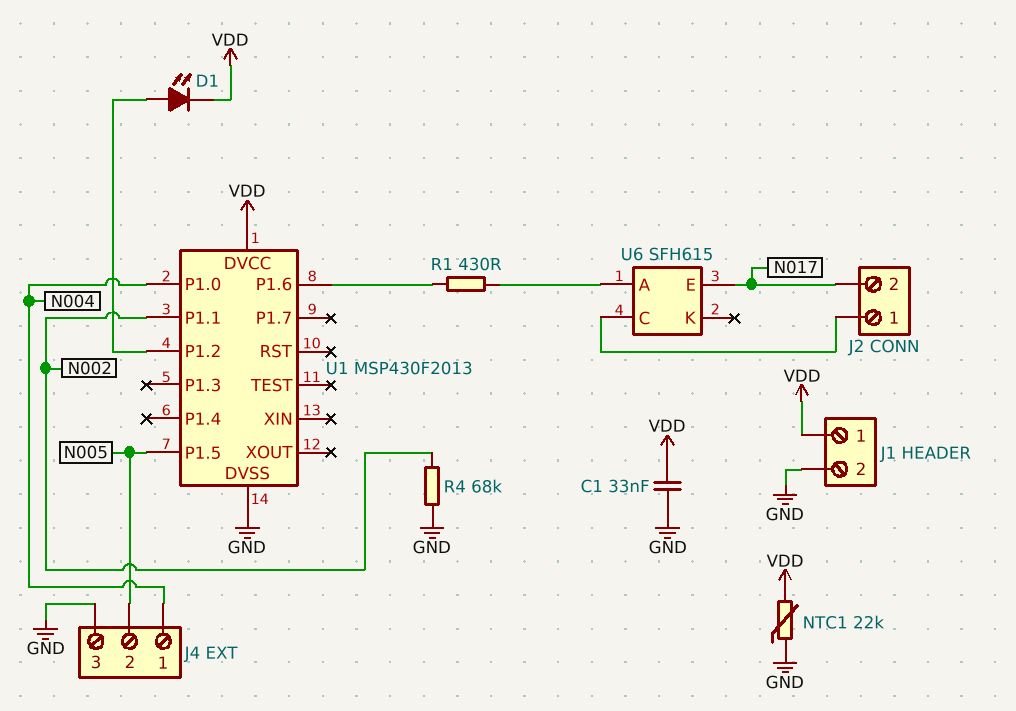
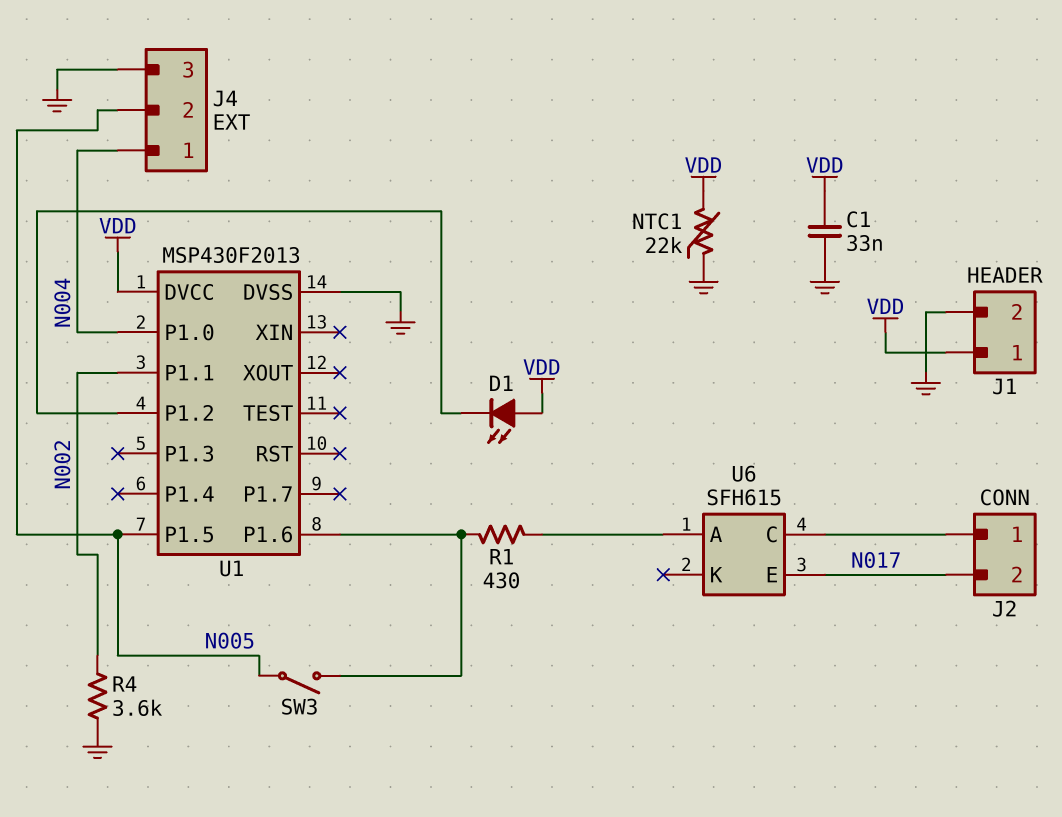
D1: LED (A U1/P1.2, K VDD) -> LED (A VDD, K U1/P1.2)
R4: 68k (GND, N002) -> 3.6k (GND, N002)
SW3: none -> switch (N005, U1/P1.6)

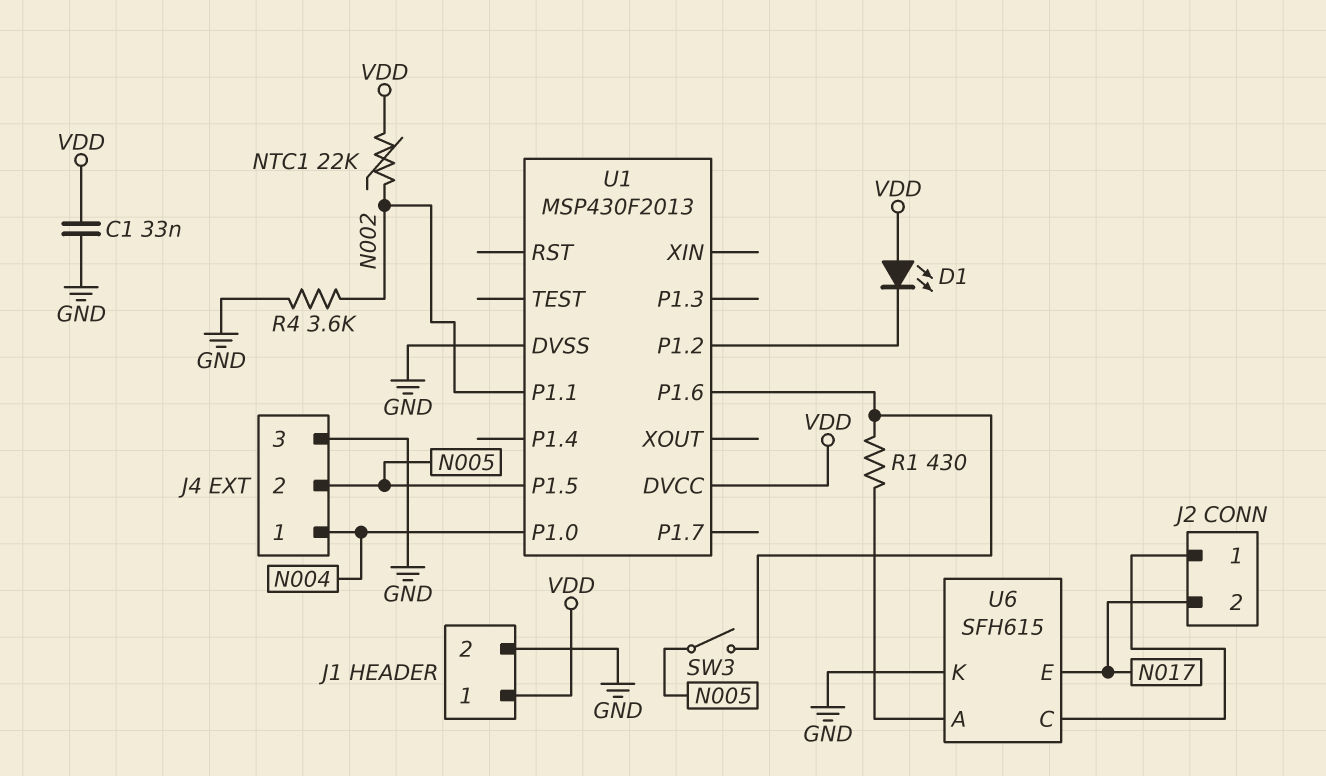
NTC1: 22k (GND, VDD) -> 22k (N002, VDD)
U6 pin K: none -> GND

